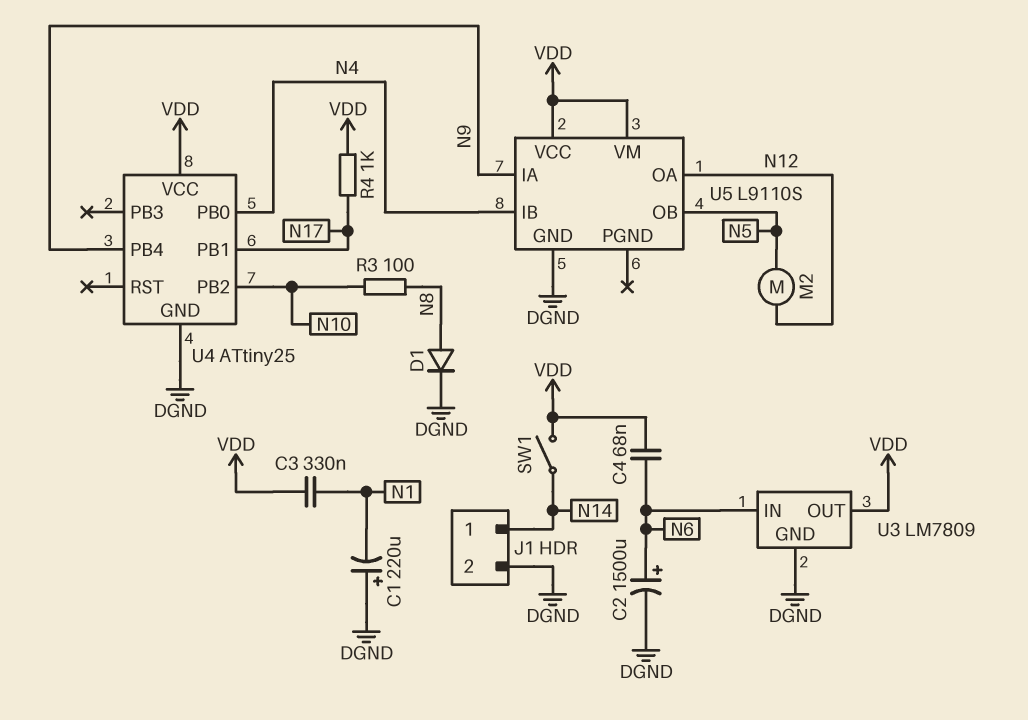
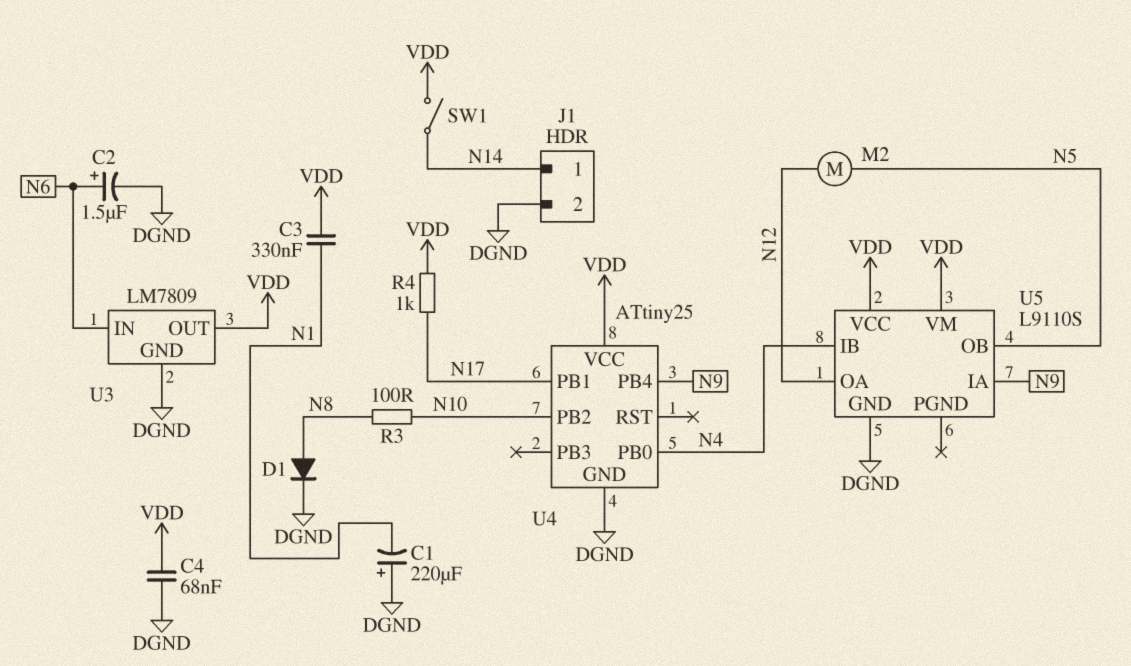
C2: 1500uF (plus N6, minus DGND) -> 1.5uF (plus N6, minus DGND)
C4: 68nF (N6, VDD) -> 68nF (DGND, VDD)

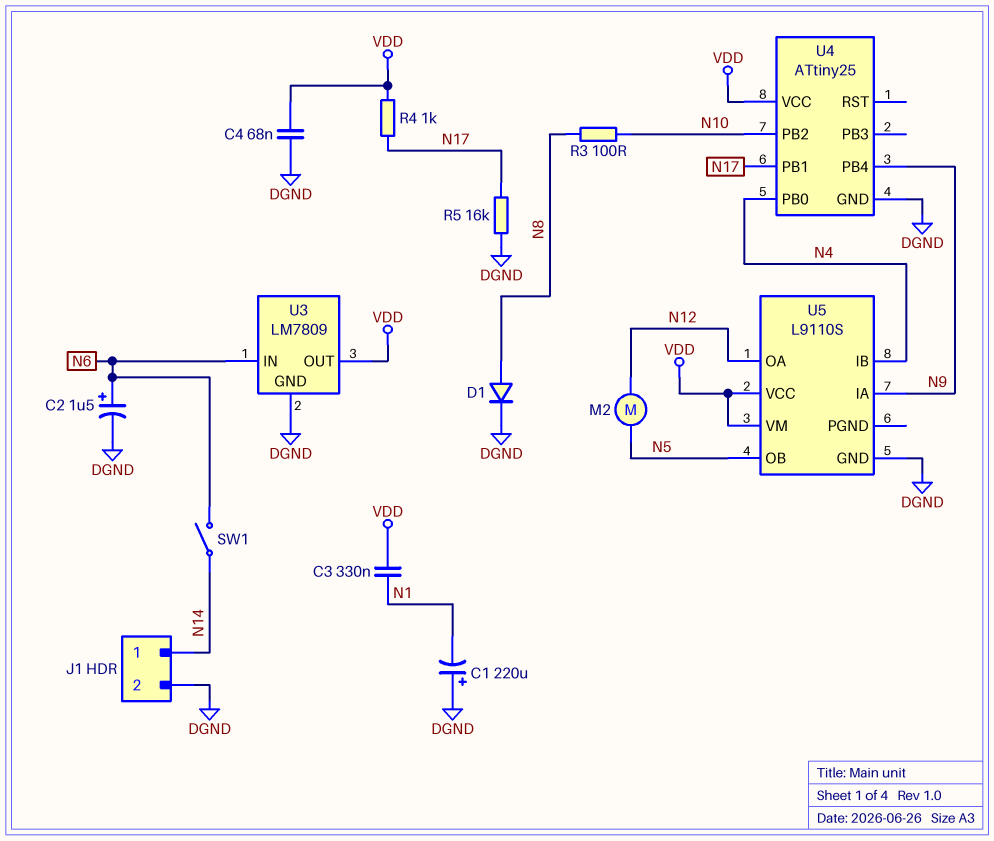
R5: none -> 16k (DGND, N17)
SW1: switch (N14, VDD) -> switch (N6, N14)

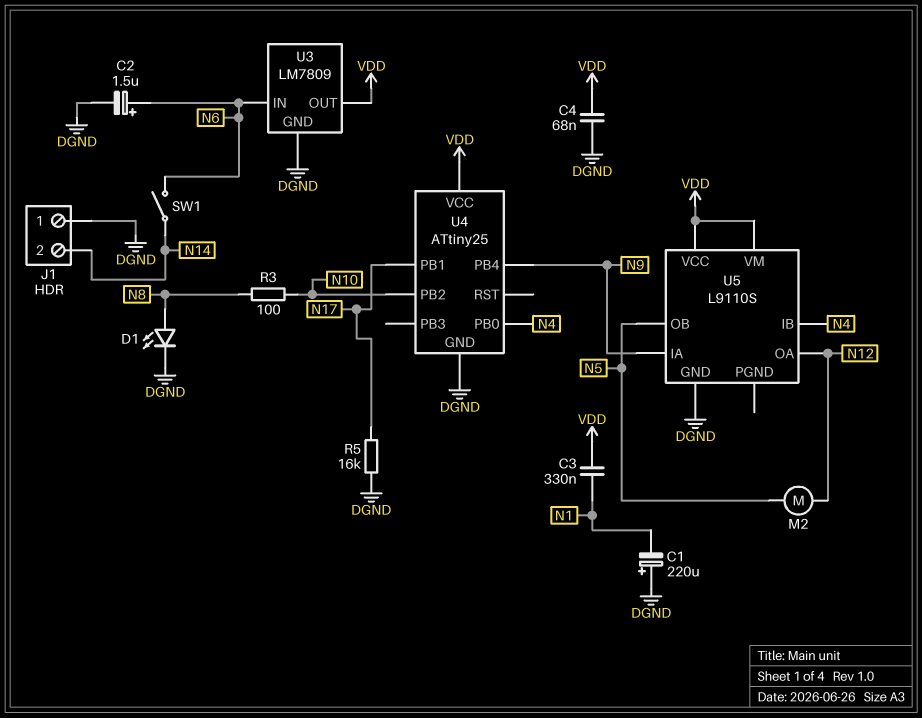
D1: diode (A N8, K DGND) -> LED (A N8, K DGND)
J1 pin 1: N14 -> DGND
J1 pin 2: DGND -> N14
R4: 1k (N17, VDD) -> none

